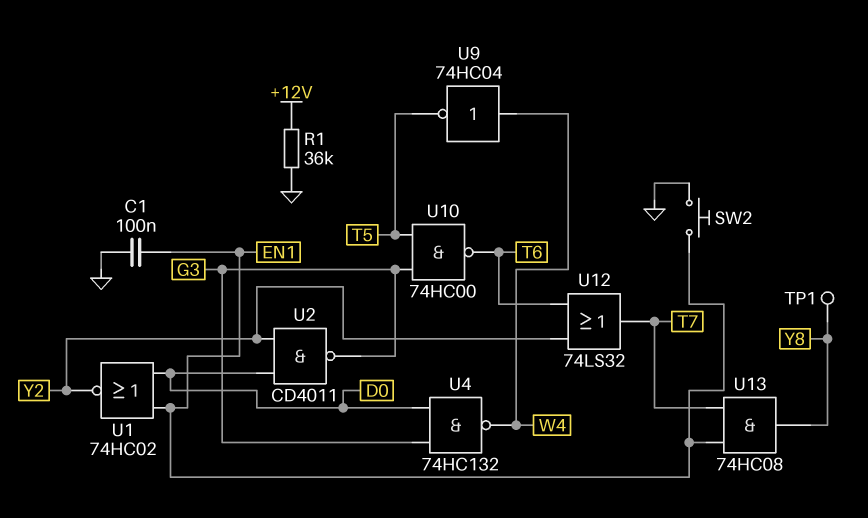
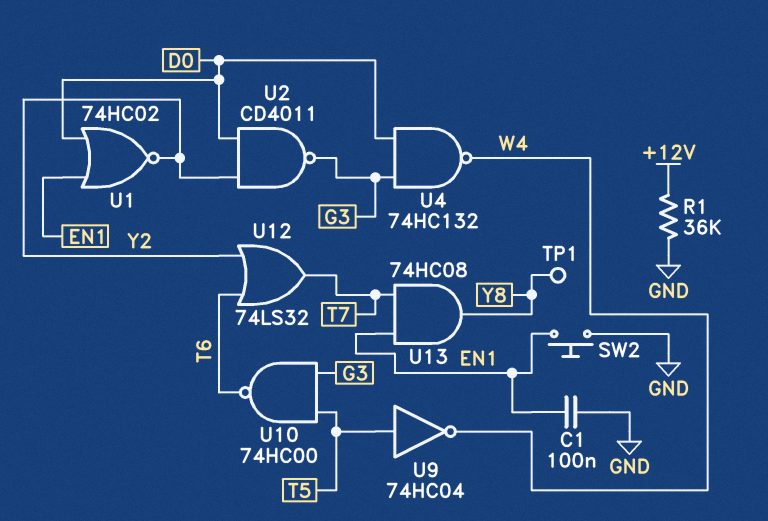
U9: NOT 74HC04 (in W4, out T5) -> NOT 74HC04 (in T5, out W4)

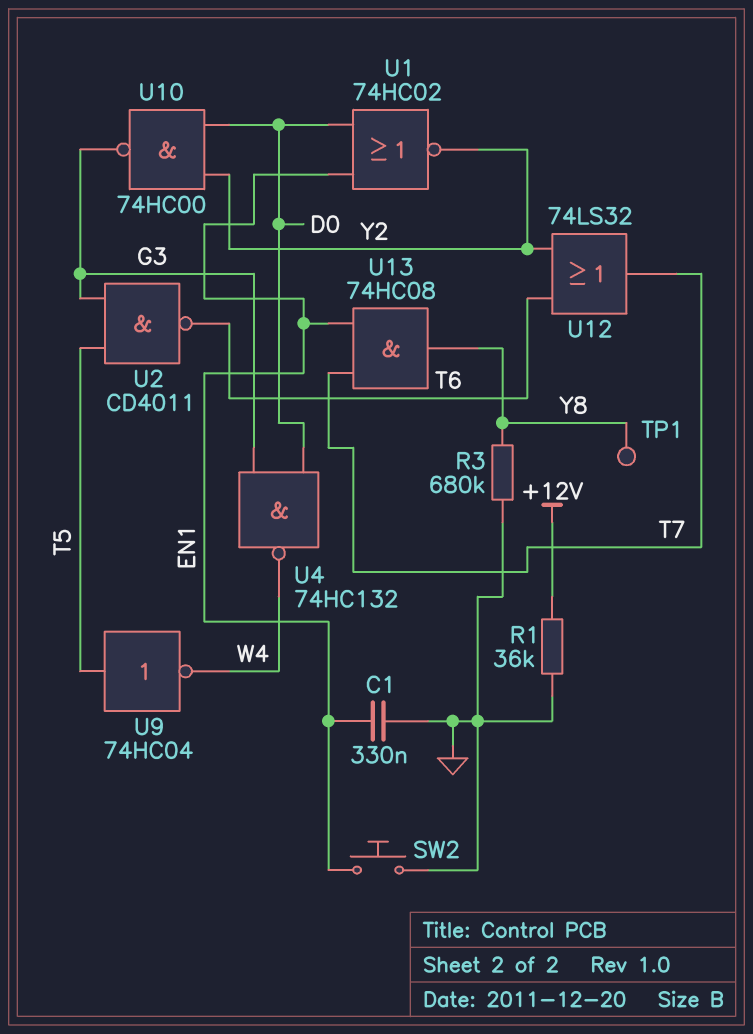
C1: 100nF (EN1, GND) -> 330nF (EN1, GND)
R3: none -> 680k (GND, Y8)
U2: NAND CD4011 (in D0, in Y2, out G3) -> NAND CD4011 (in G3, in T5, out T6)
U10: NAND 74HC00 (in G3, in T5, out T6) -> NAND 74HC00 (in D0, in Y2, out G3)

